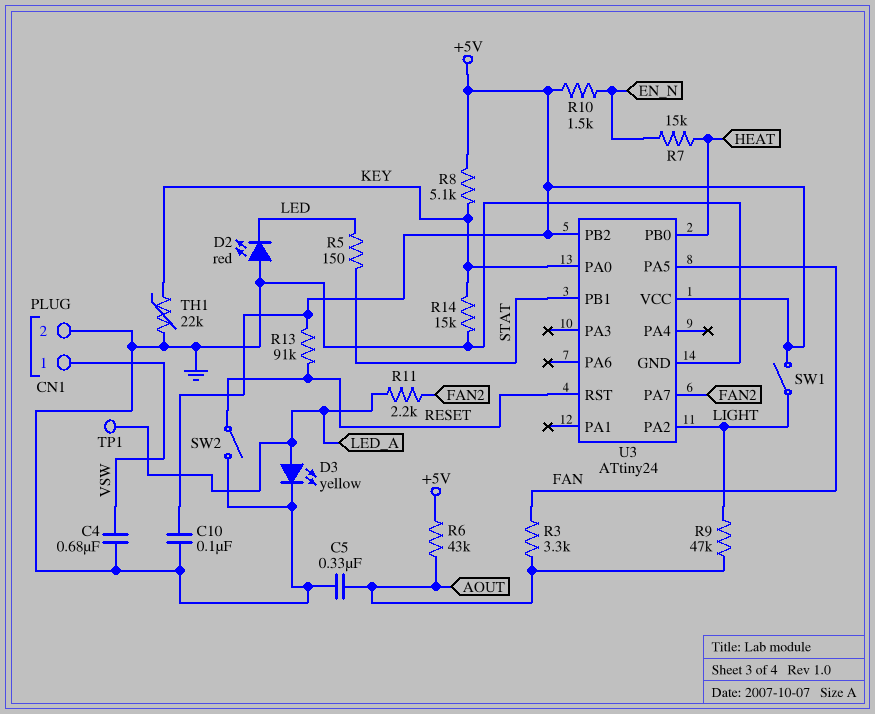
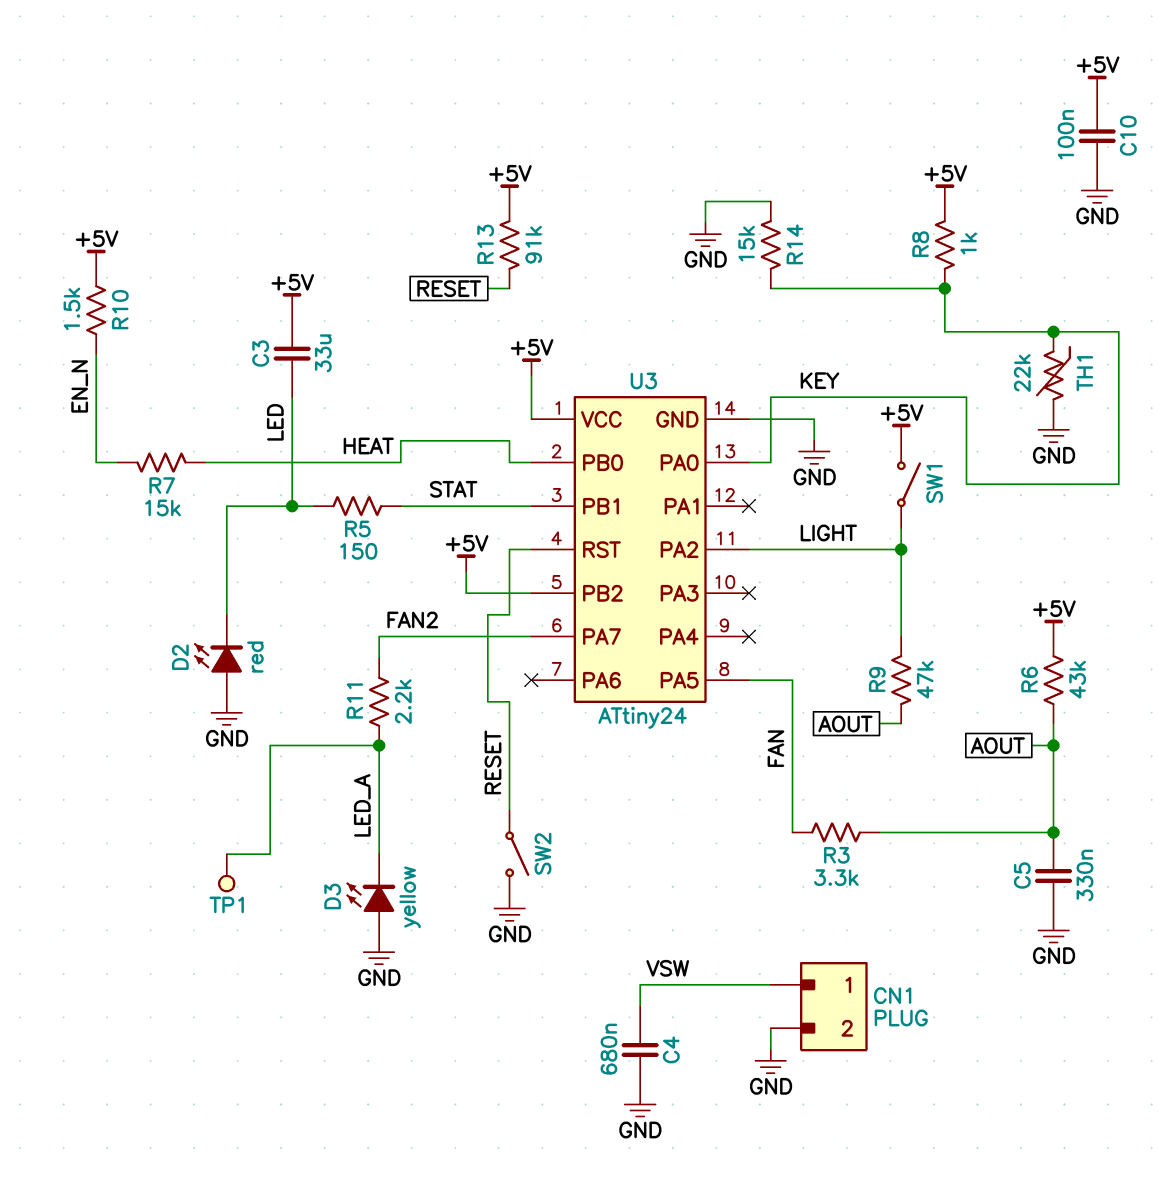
C3: none -> 33uF (+5V, LED)
D3: LED yellow (A LED_A, K GND) -> LED yellow (A GND, K LED_A)
R8: 5.1k (+5V, KEY) -> 1k (+5V, KEY)

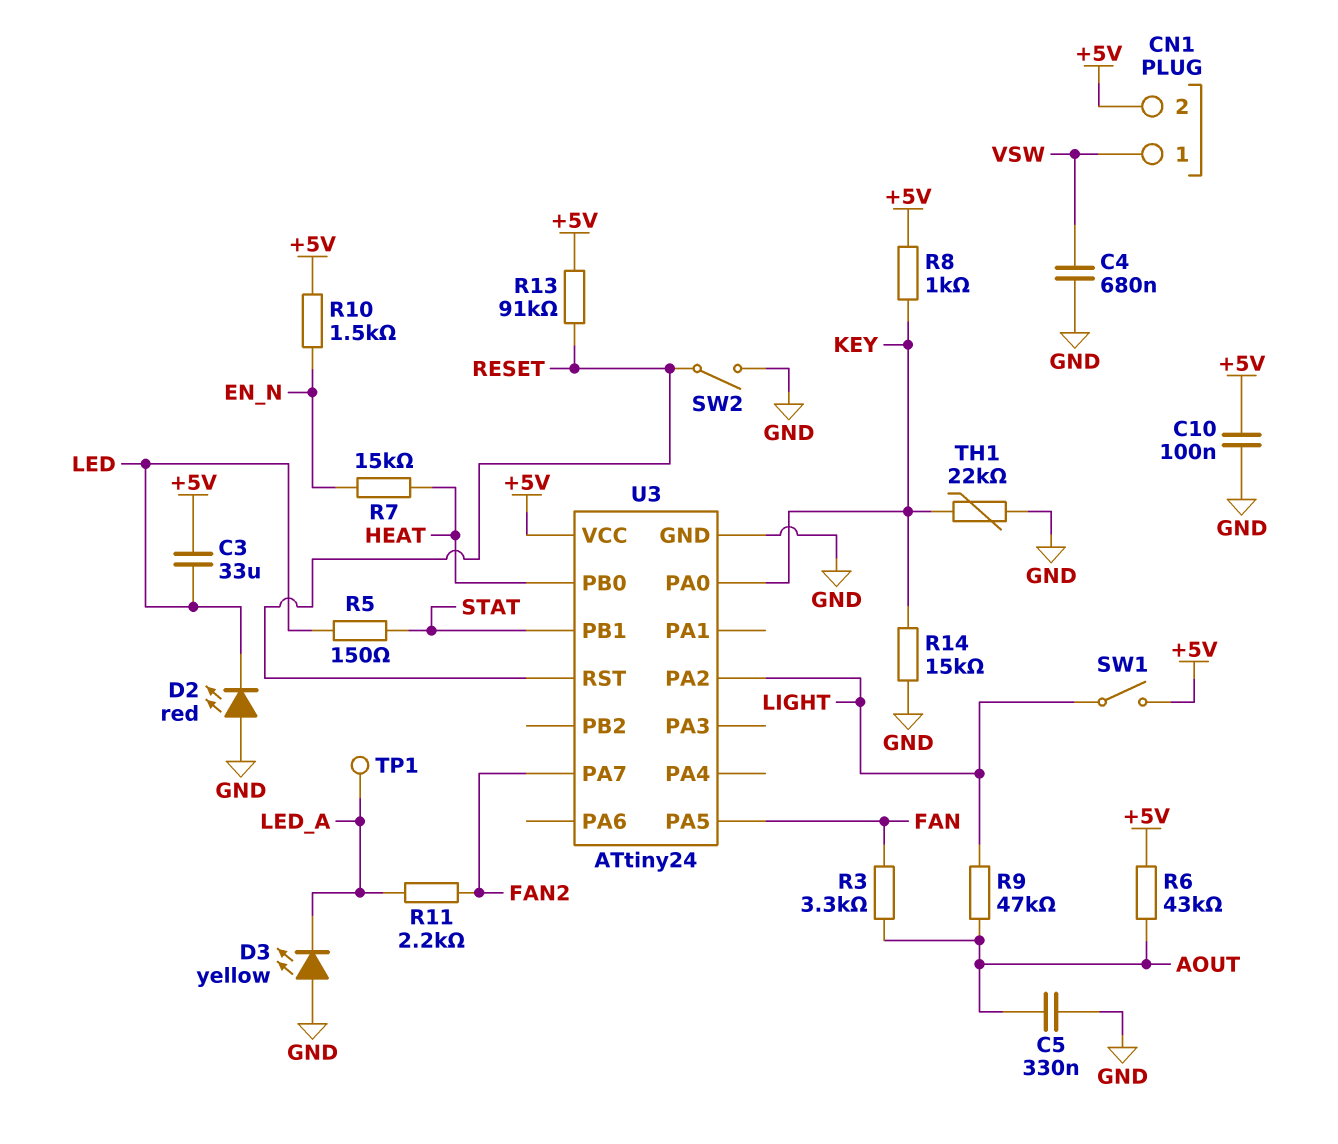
CN1 pin 2: GND -> +5V
U3 pin PB2: +5V -> none

